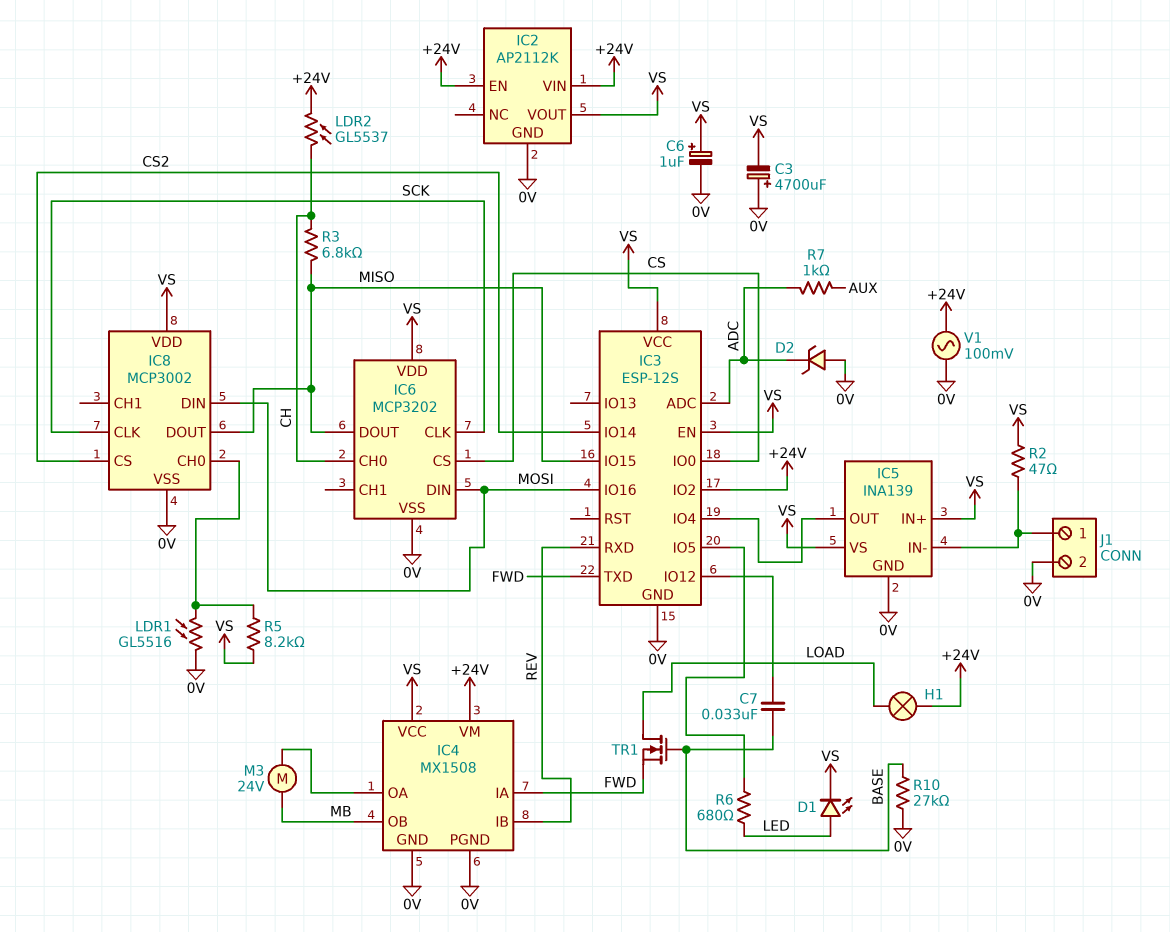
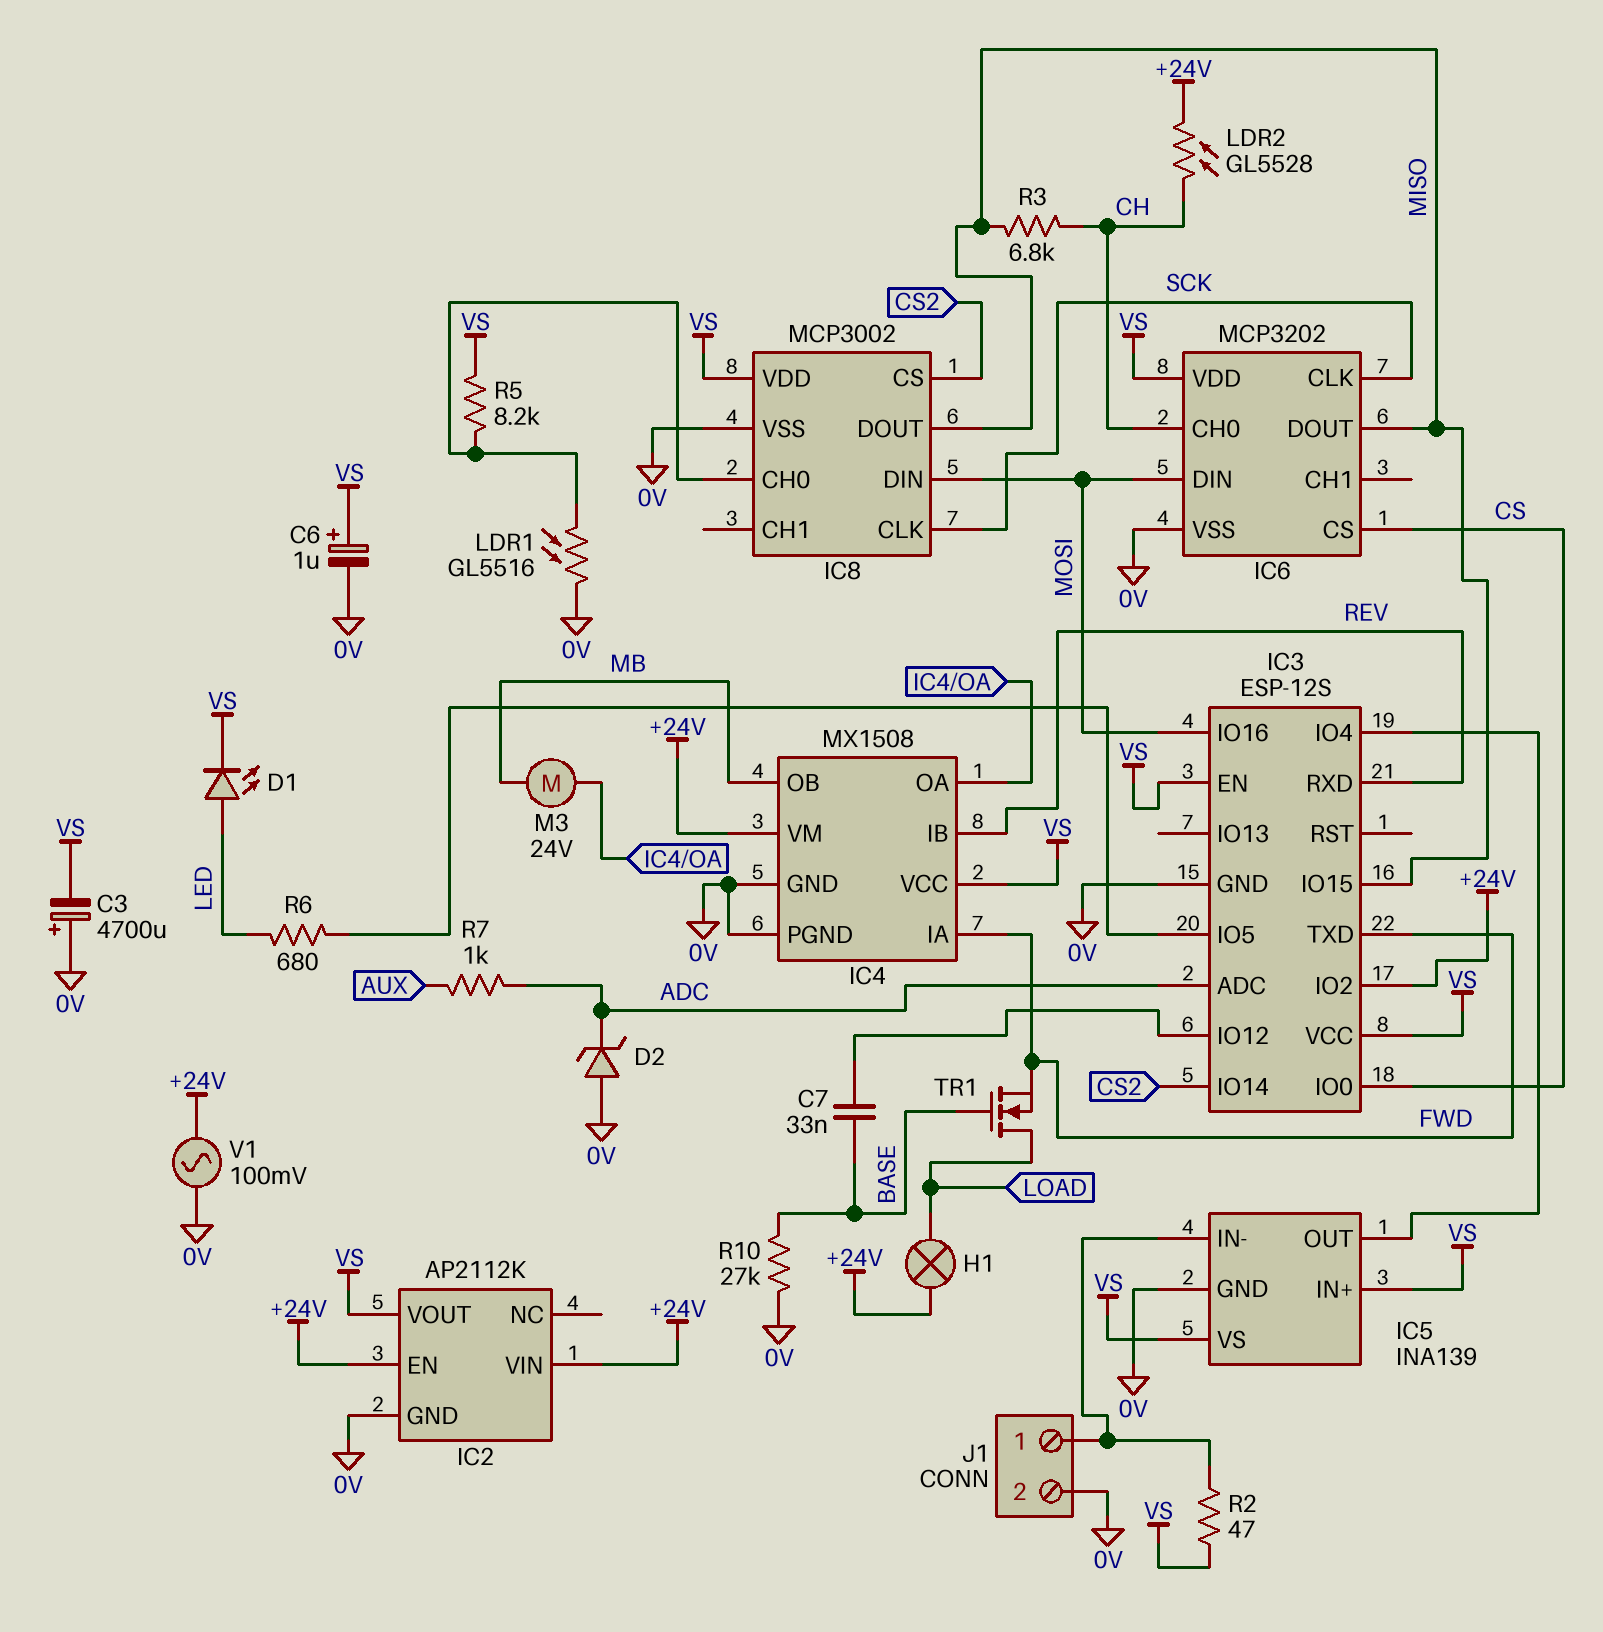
LDR2: GL5537 (+24V, CH) -> GL5528 (+24V, CH)

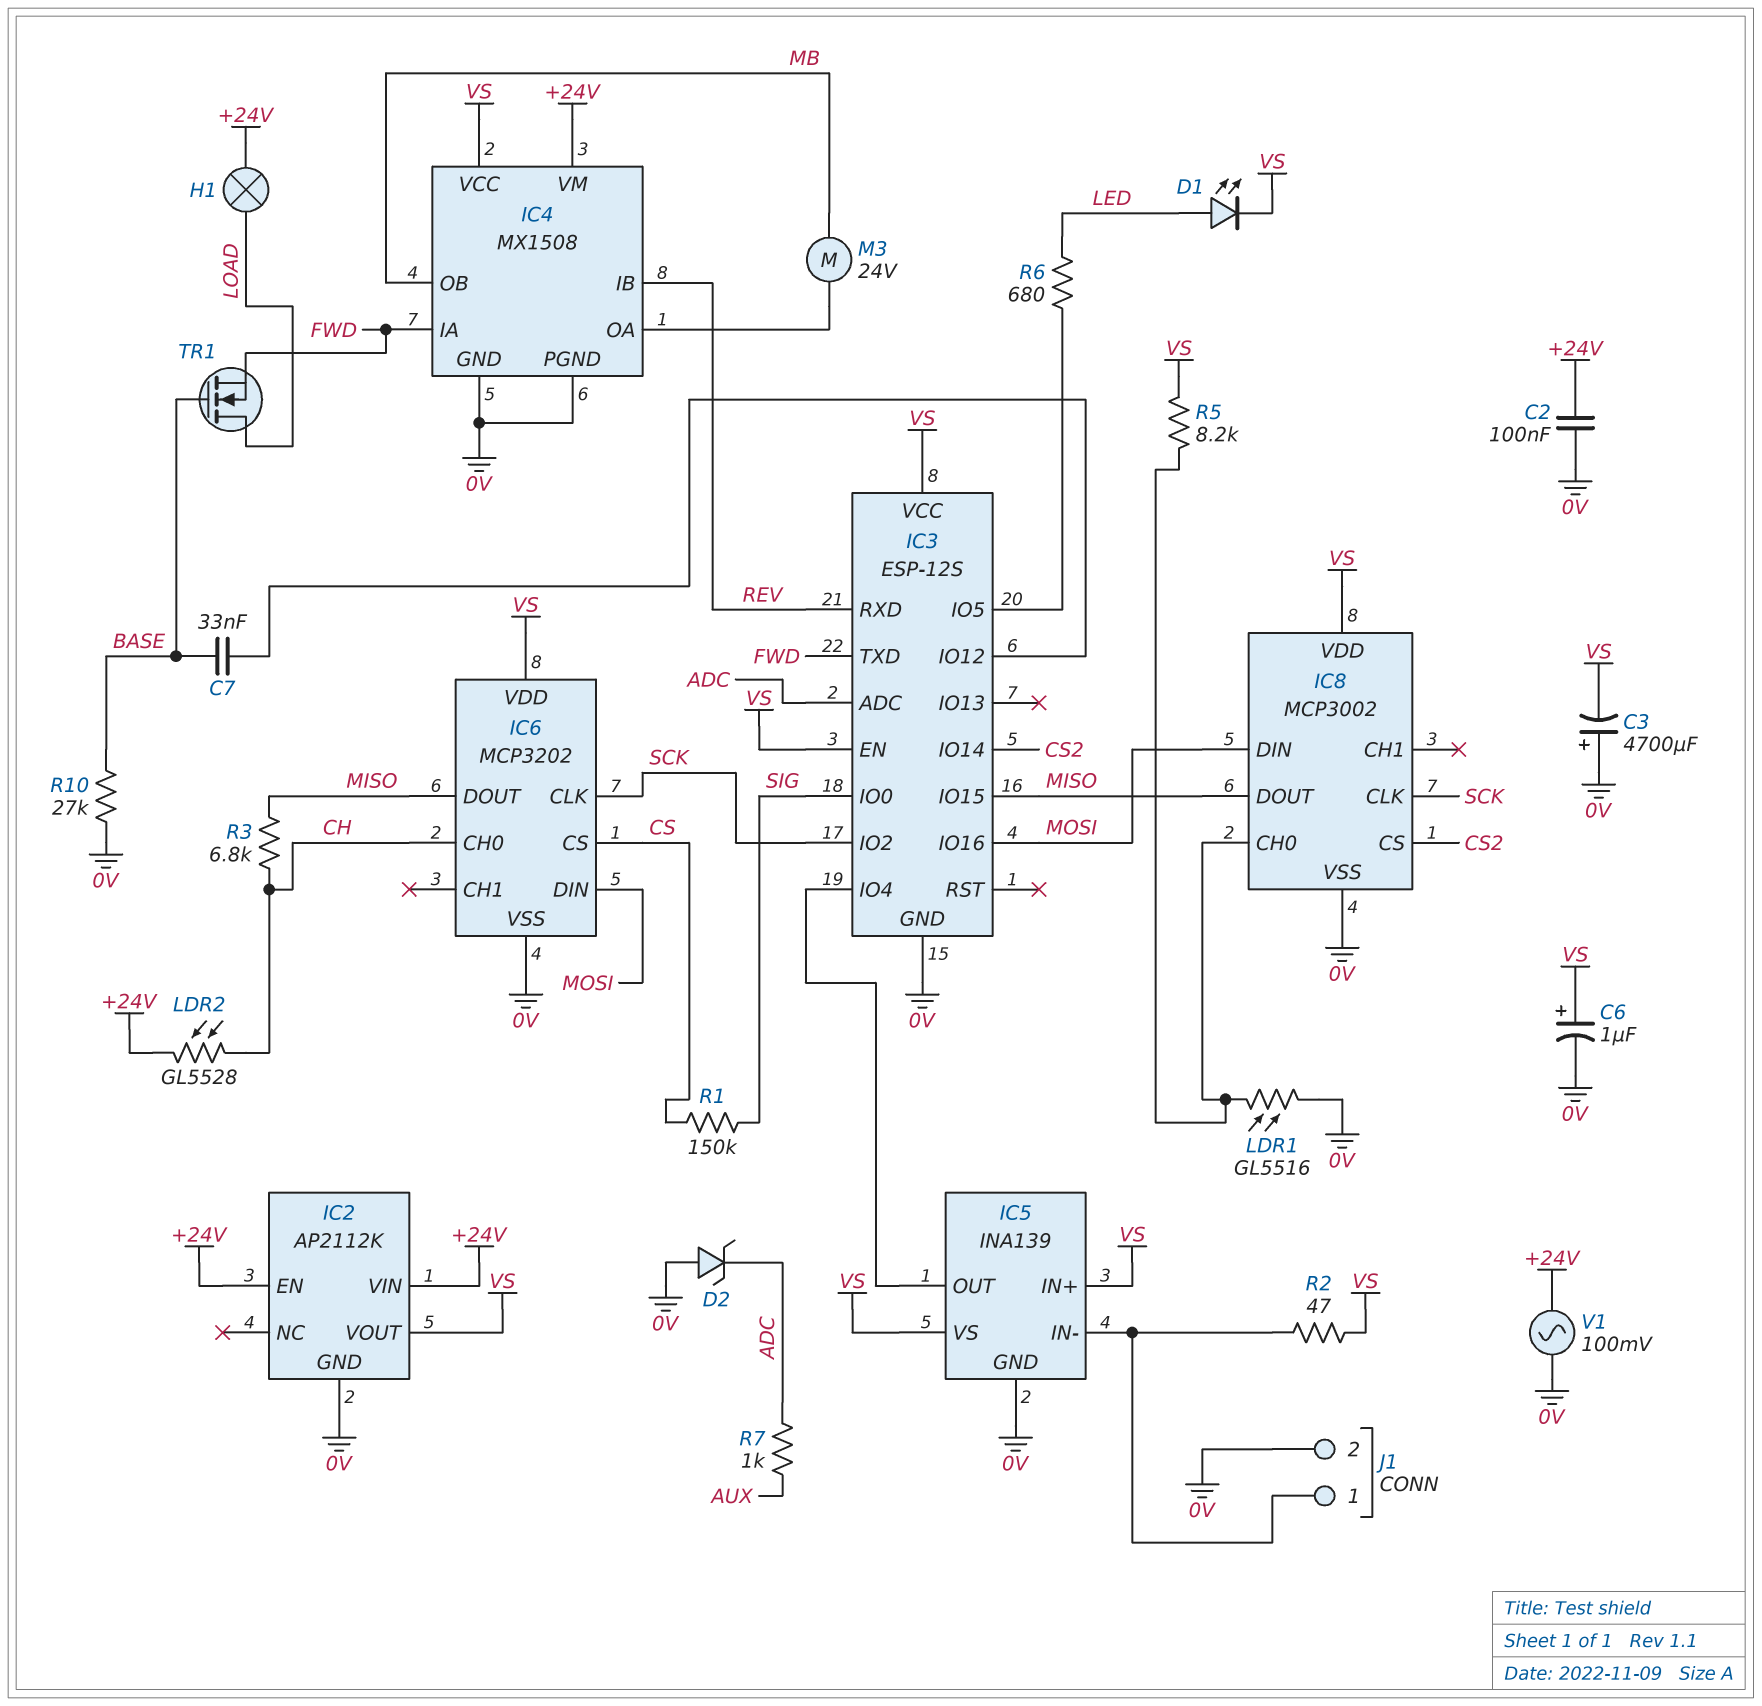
C2: none -> 100nF (+24V, 0V)
IC3 pin IO0: CS -> SIG
IC3 pin IO2: +24V -> SCK
R1: none -> 150k (CS, SIG)

